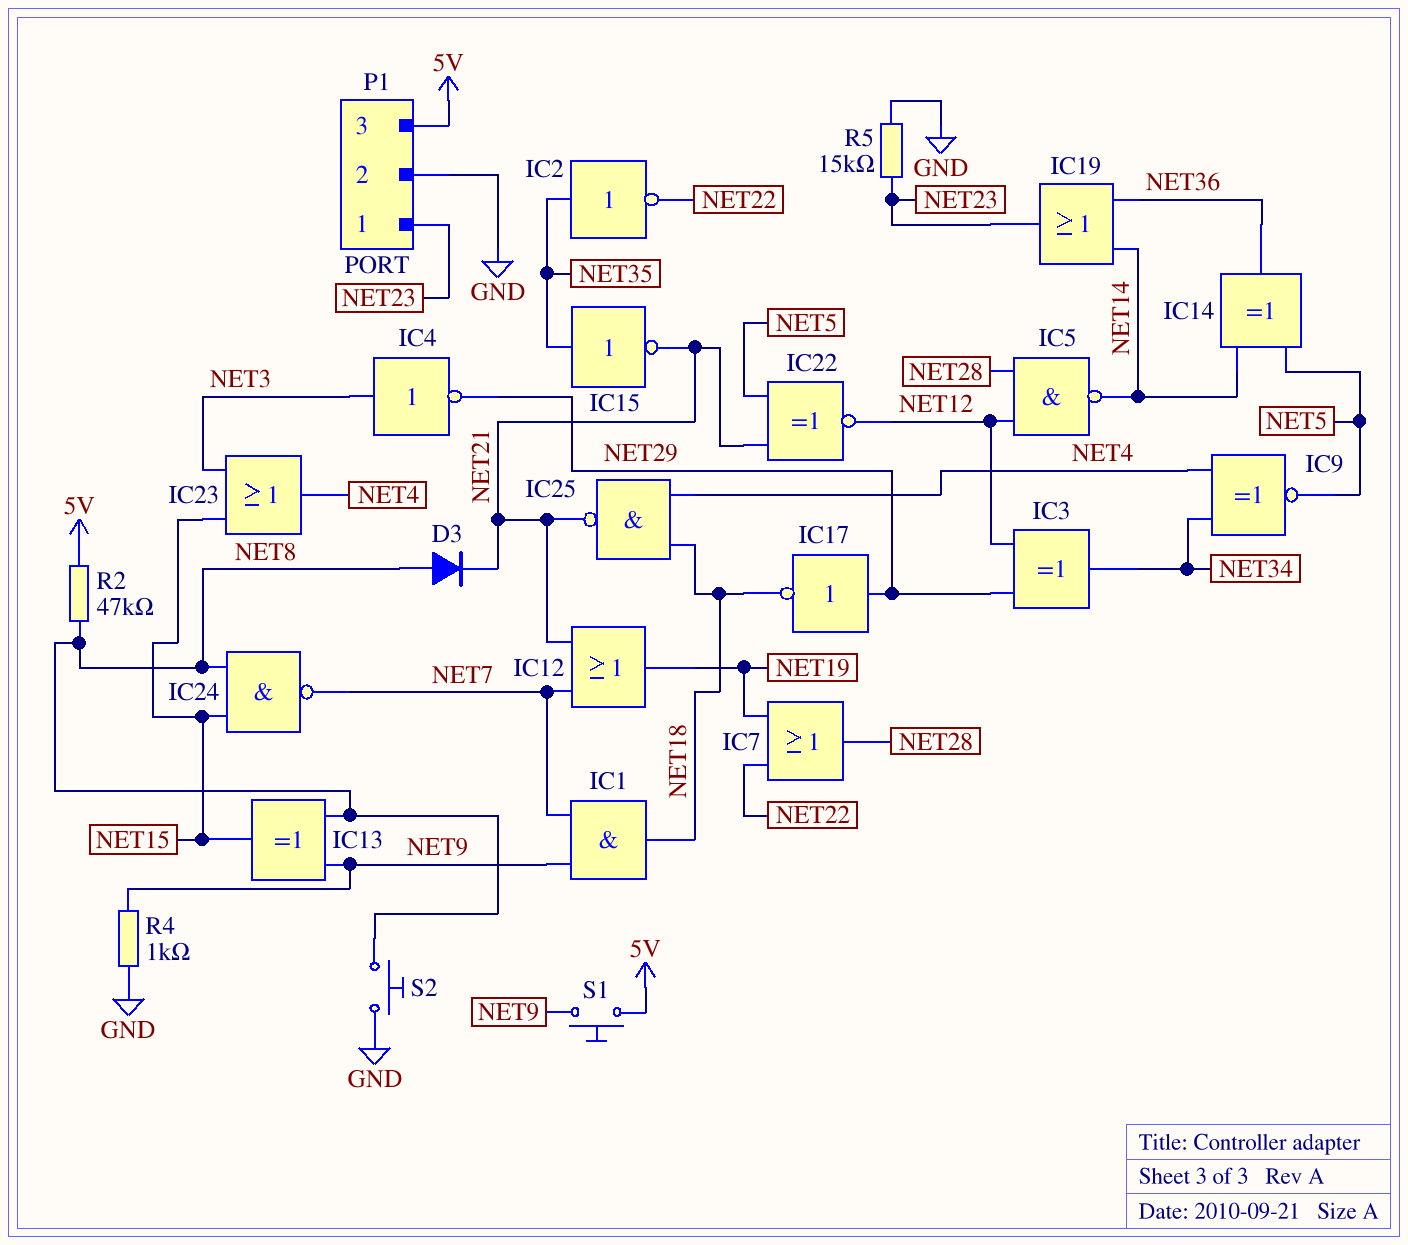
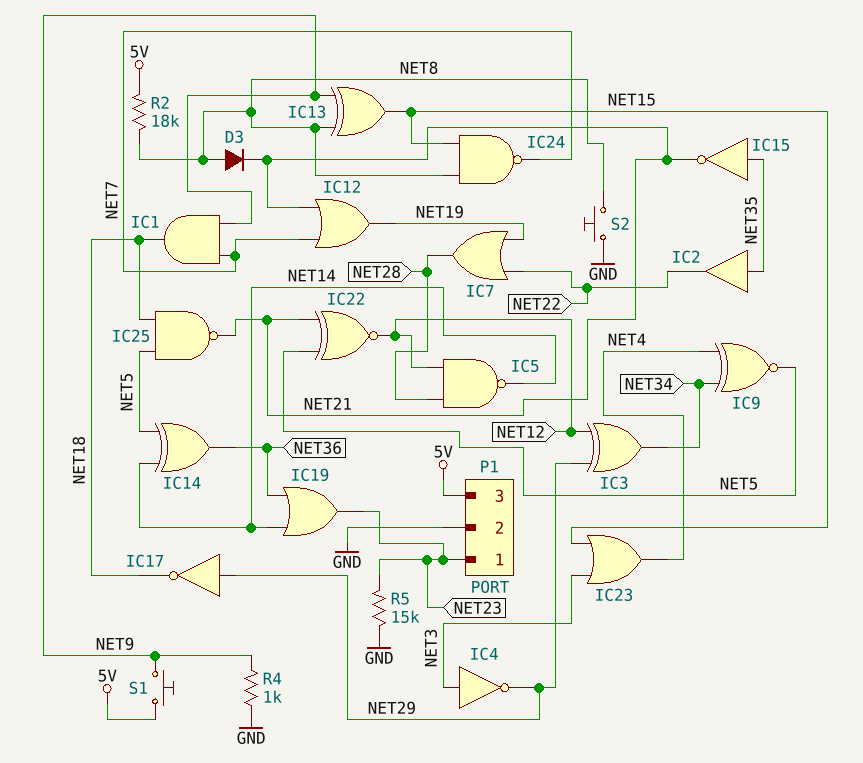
IC2: NOT (in NET35, out NET22) -> buffer (in NET35, out NET22)
IC25: NAND (in NET4, in NET18, out NET21) -> NAND (in NET5, in NET18, out NET21)
R2: 47k (5V, NET8) -> 18k (5V, NET8)

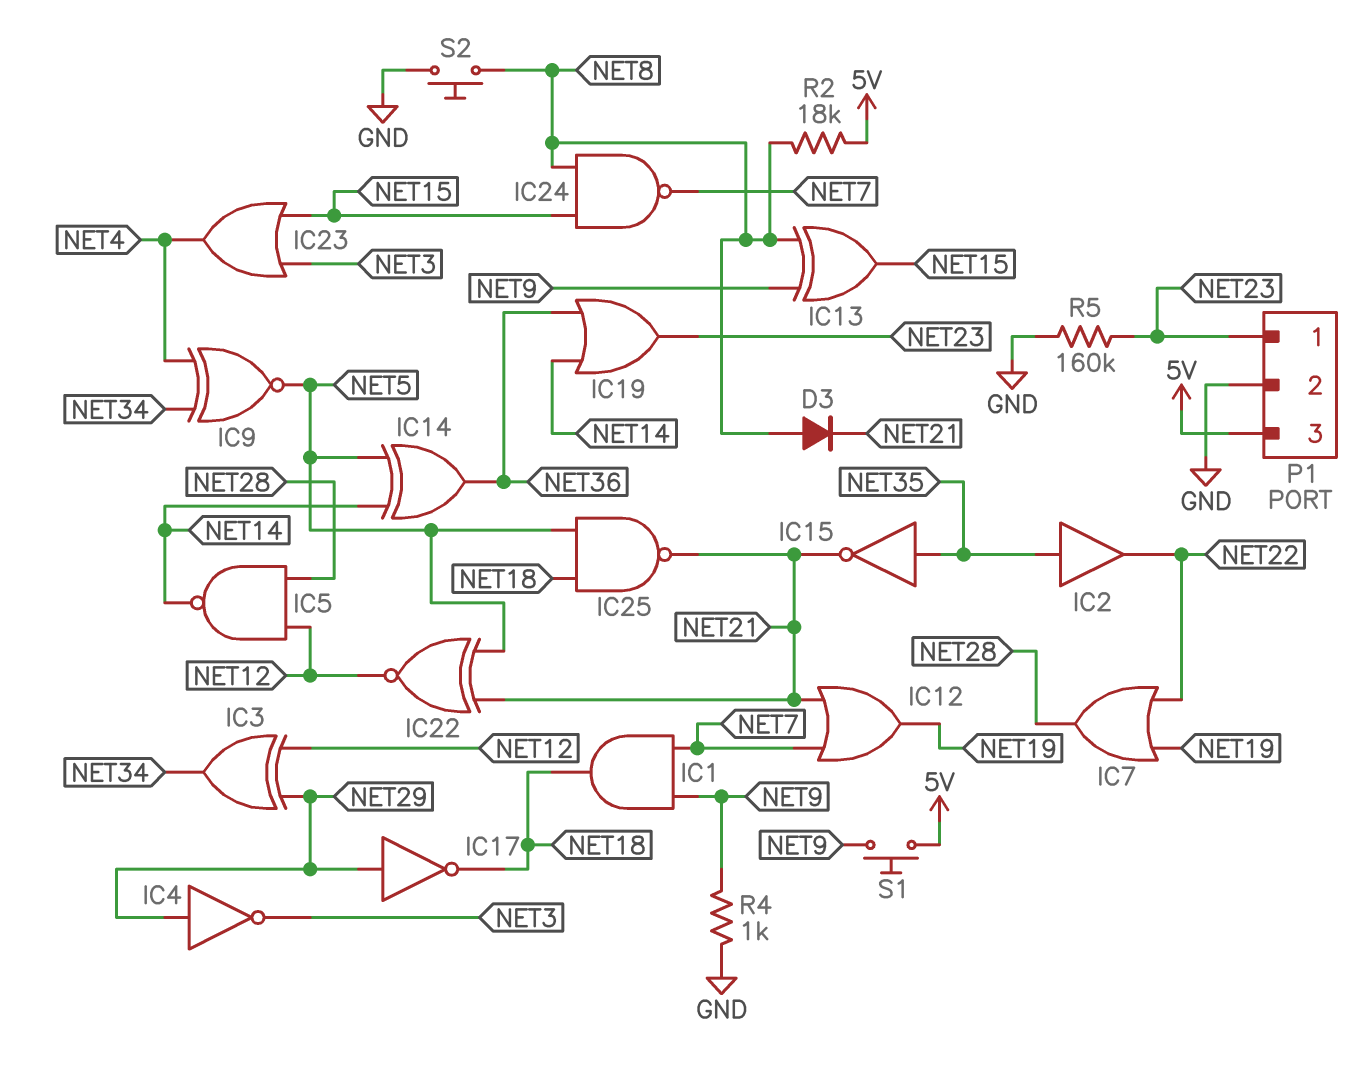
IC4: NOT (in NET3, out NET29) -> NOT (in NET29, out NET3)
R5: 15k (GND, NET23) -> 160k (GND, NET23)

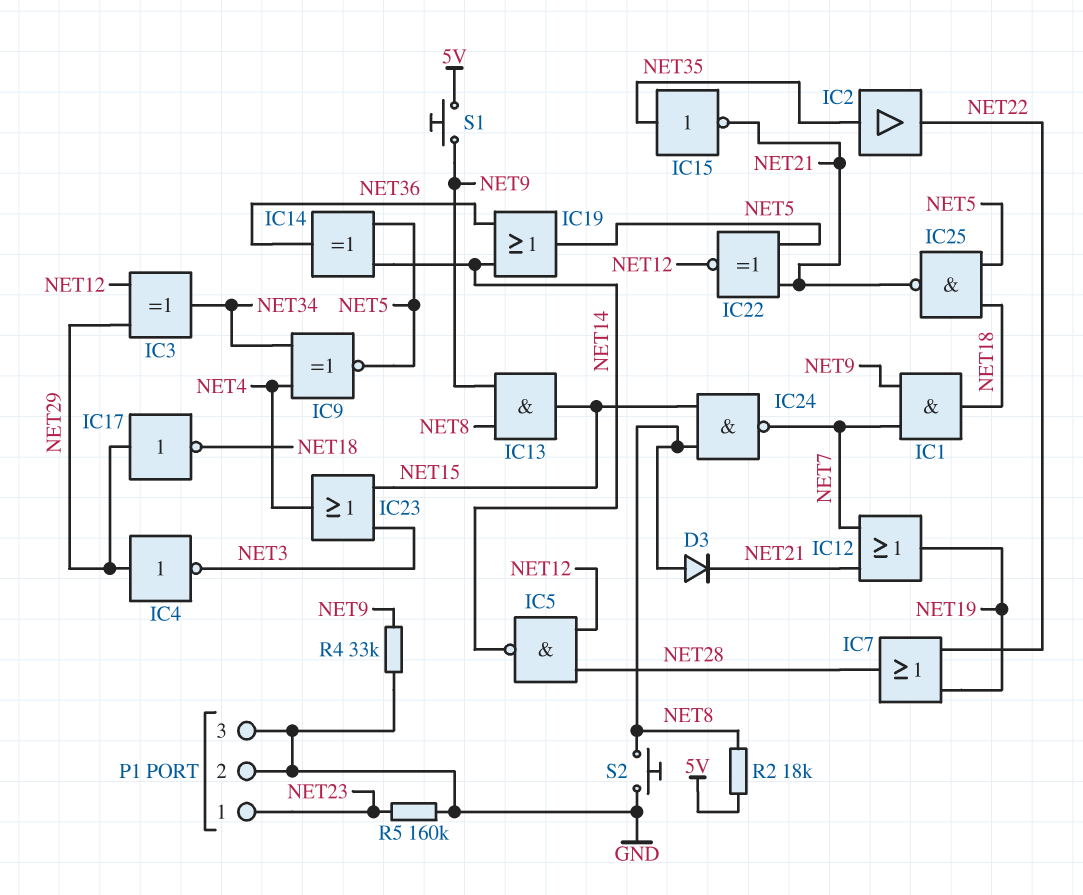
IC13: XOR (in NET8, in NET9, out NET15) -> AND (in NET8, in NET9, out NET15)
IC19: OR (in NET14, in NET36, out NET23) -> OR (in NET14, in NET36, out NET5)
P1 pin 3: 5V -> GND
R4: 1k (GND, NET9) -> 33k (GND, NET9)

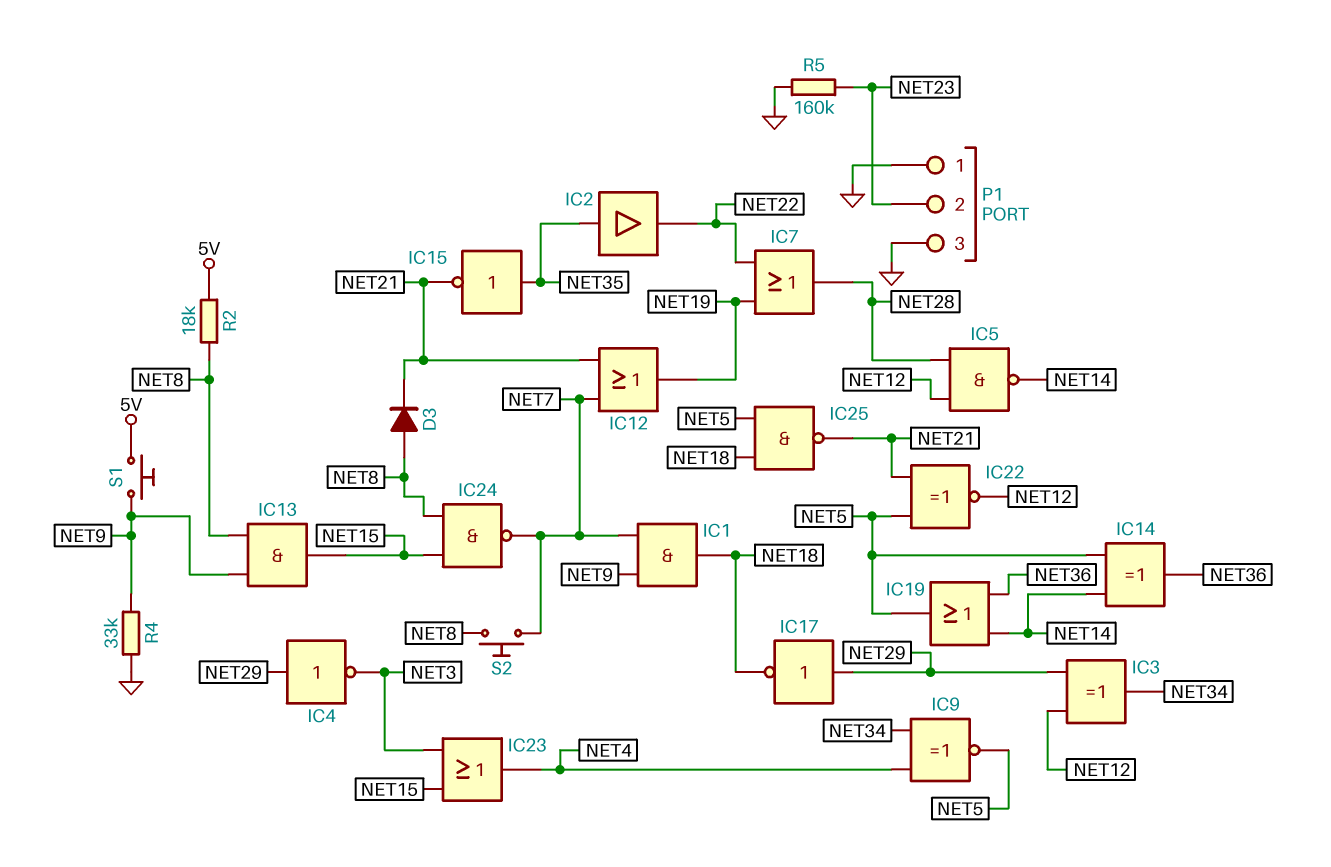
P1 pin 1: NET23 -> GND
P1 pin 2: GND -> NET23
S2: button (GND, NET8) -> button (NET7, NET8)

